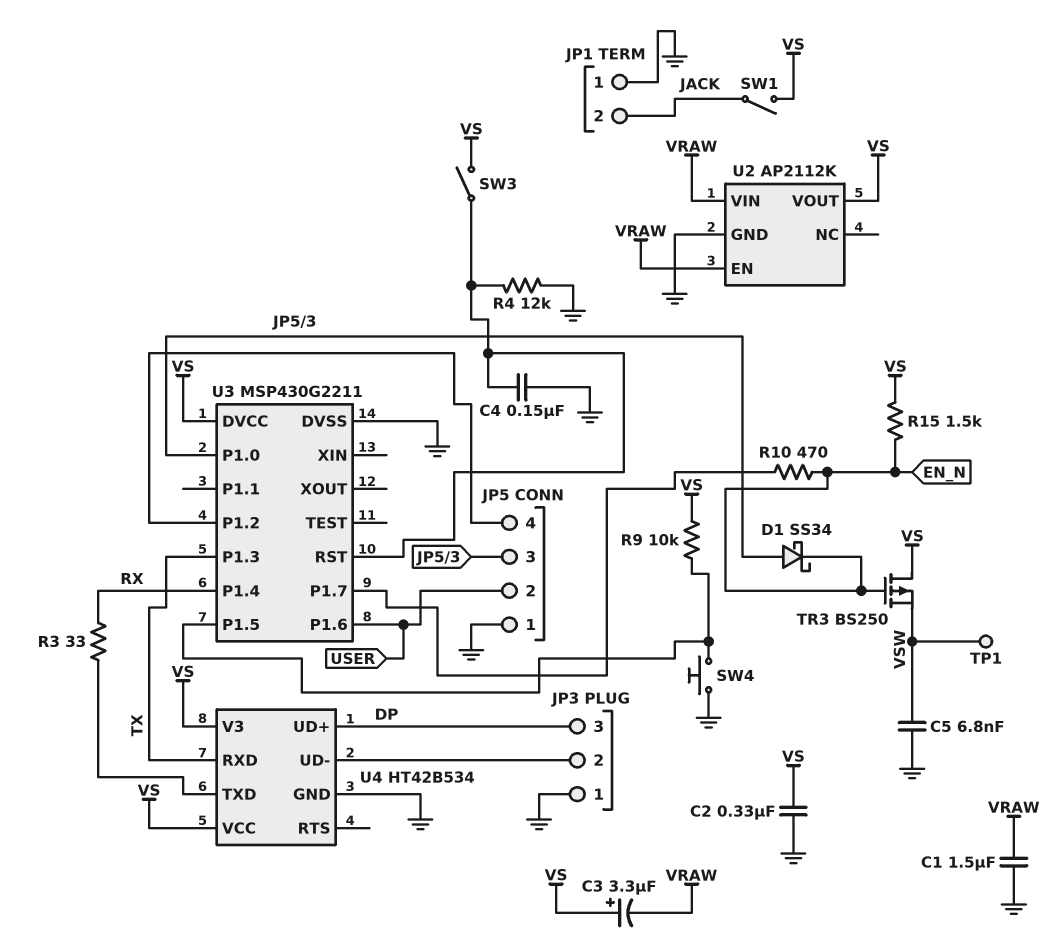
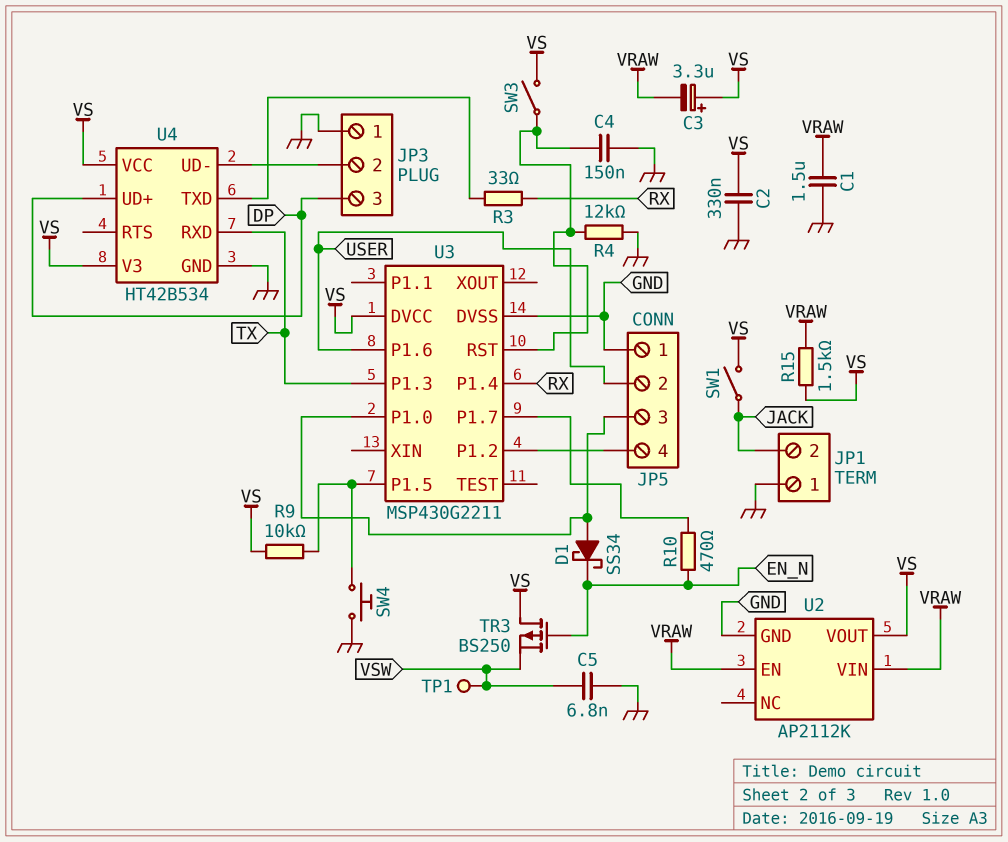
R15: 1.5k (EN_N, VS) -> 1.5k (VRAW, VS)

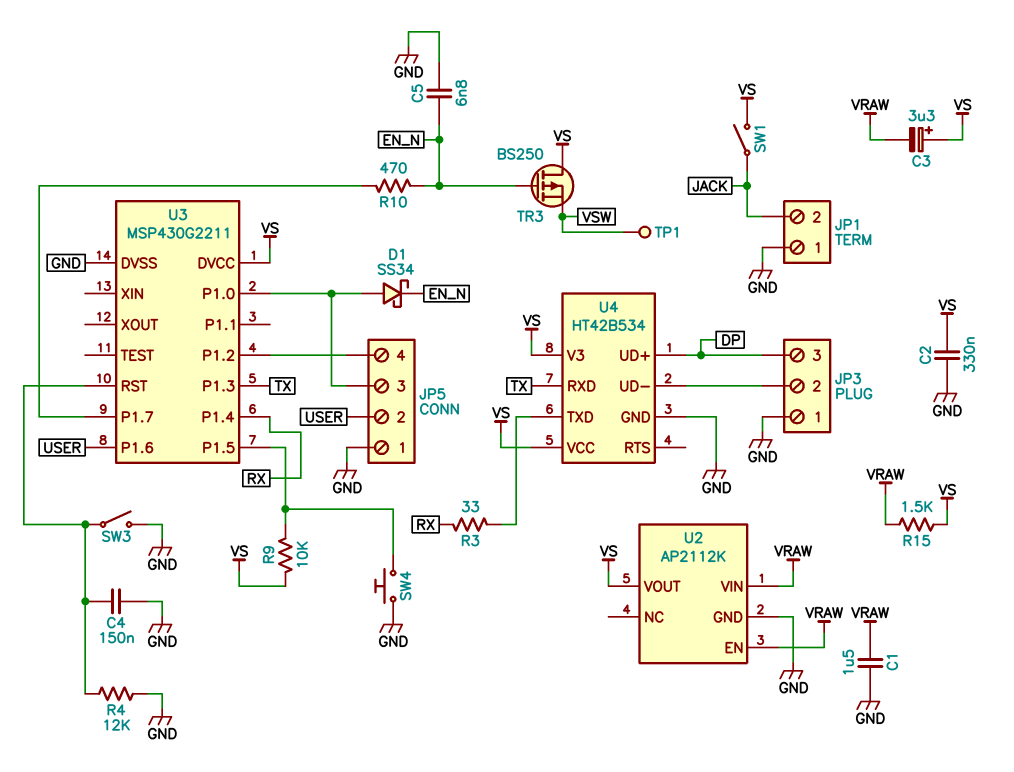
C5: 6.8nF (GND, VSW) -> 6.8nF (EN_N, GND)
SW3: switch (U3/RST, VS) -> switch (GND, U3/RST)

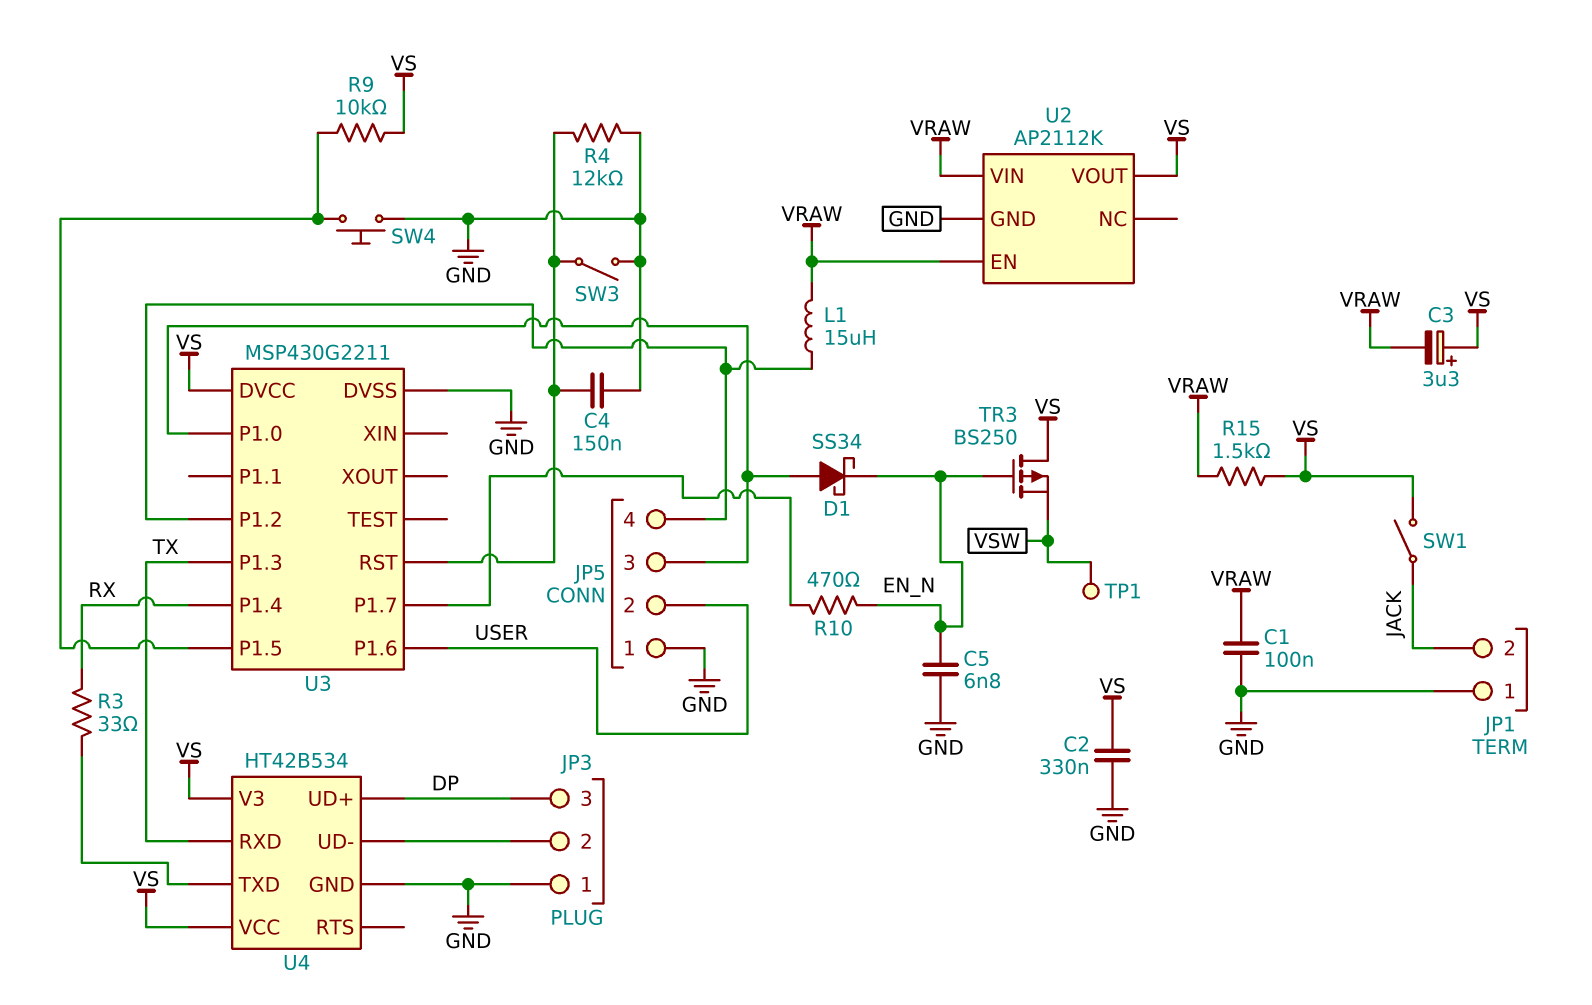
C1: 1.5uF (GND, VRAW) -> 100nF (GND, VRAW)
L1: none -> 15uH (JP5/4, VRAW)

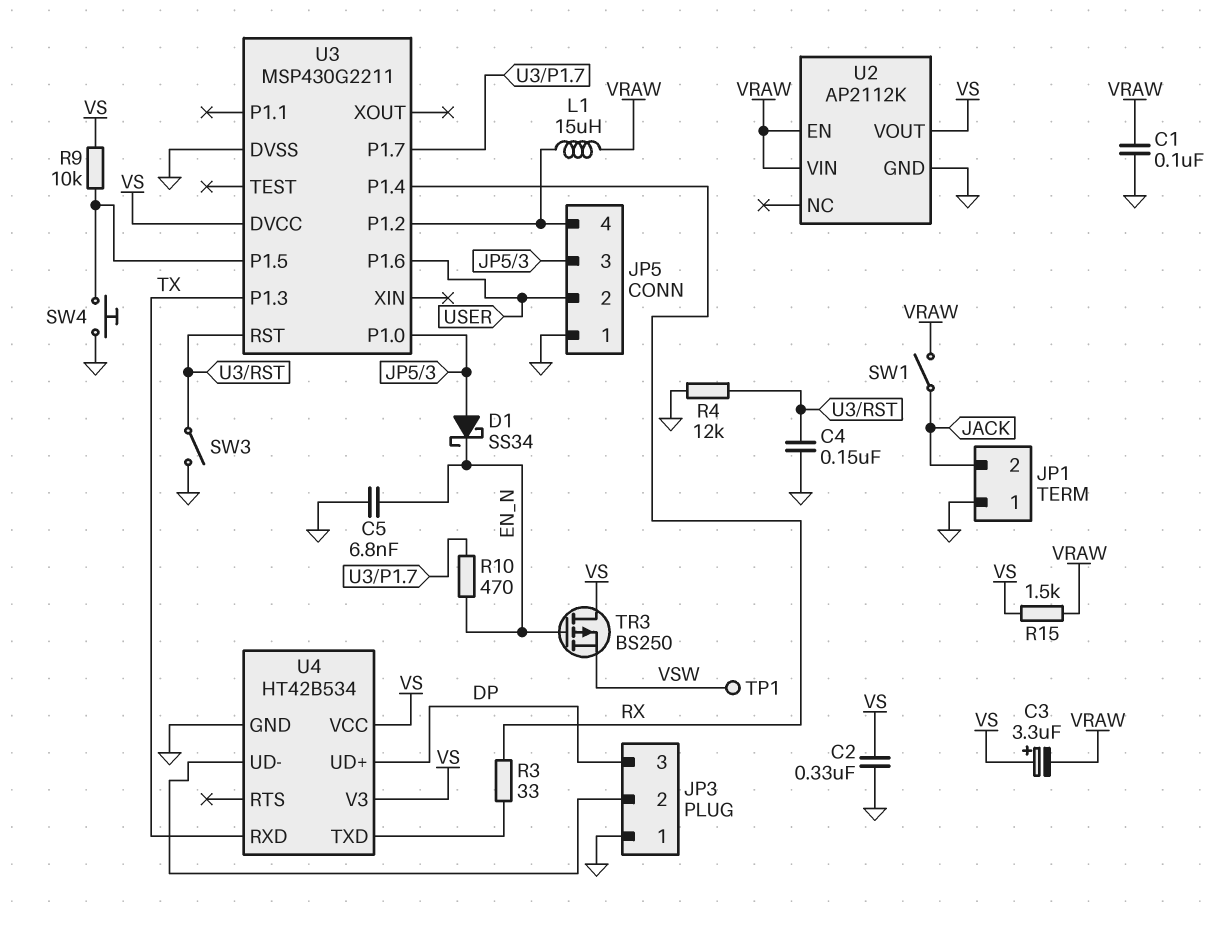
SW1: switch (JACK, VS) -> switch (JACK, VRAW)

